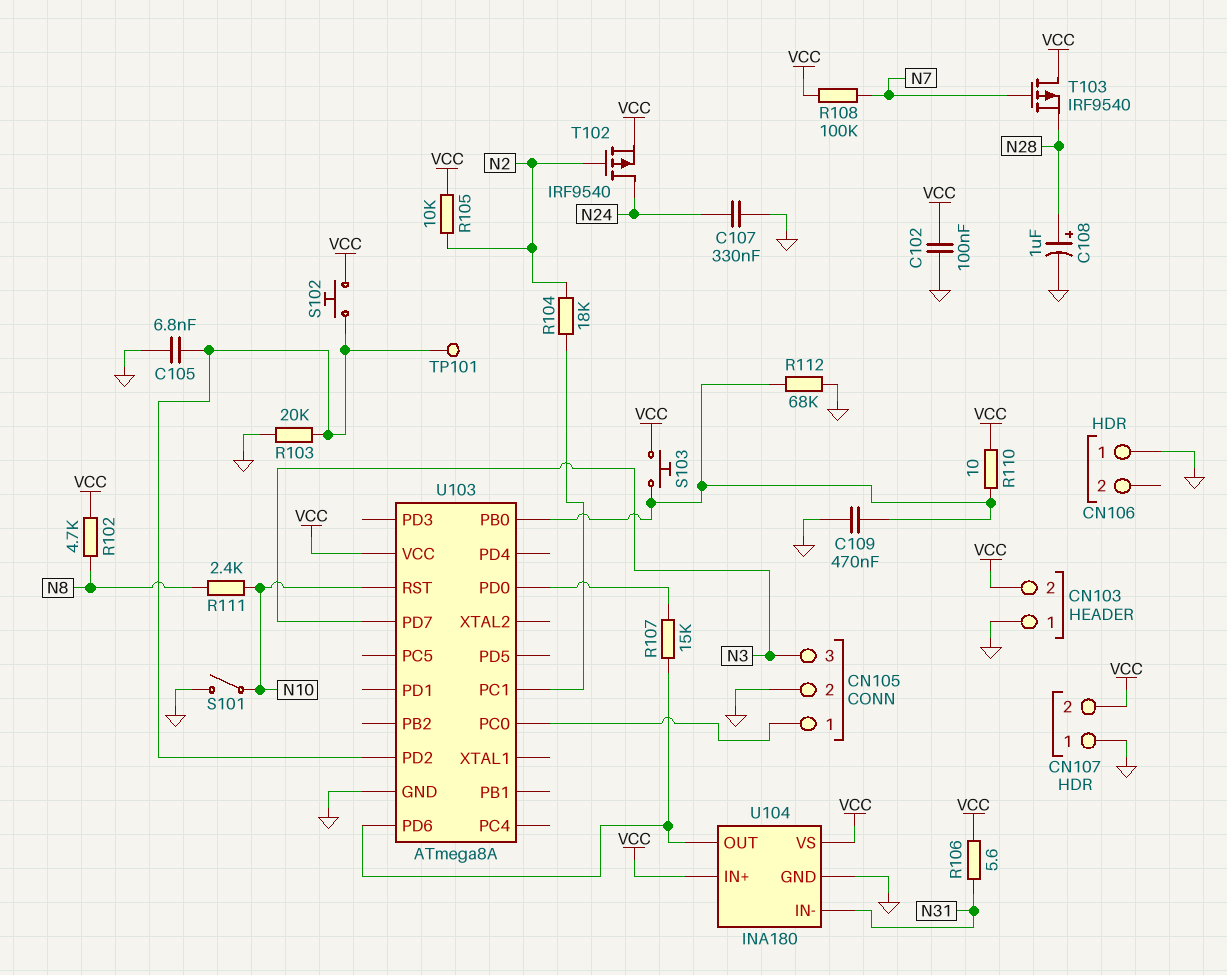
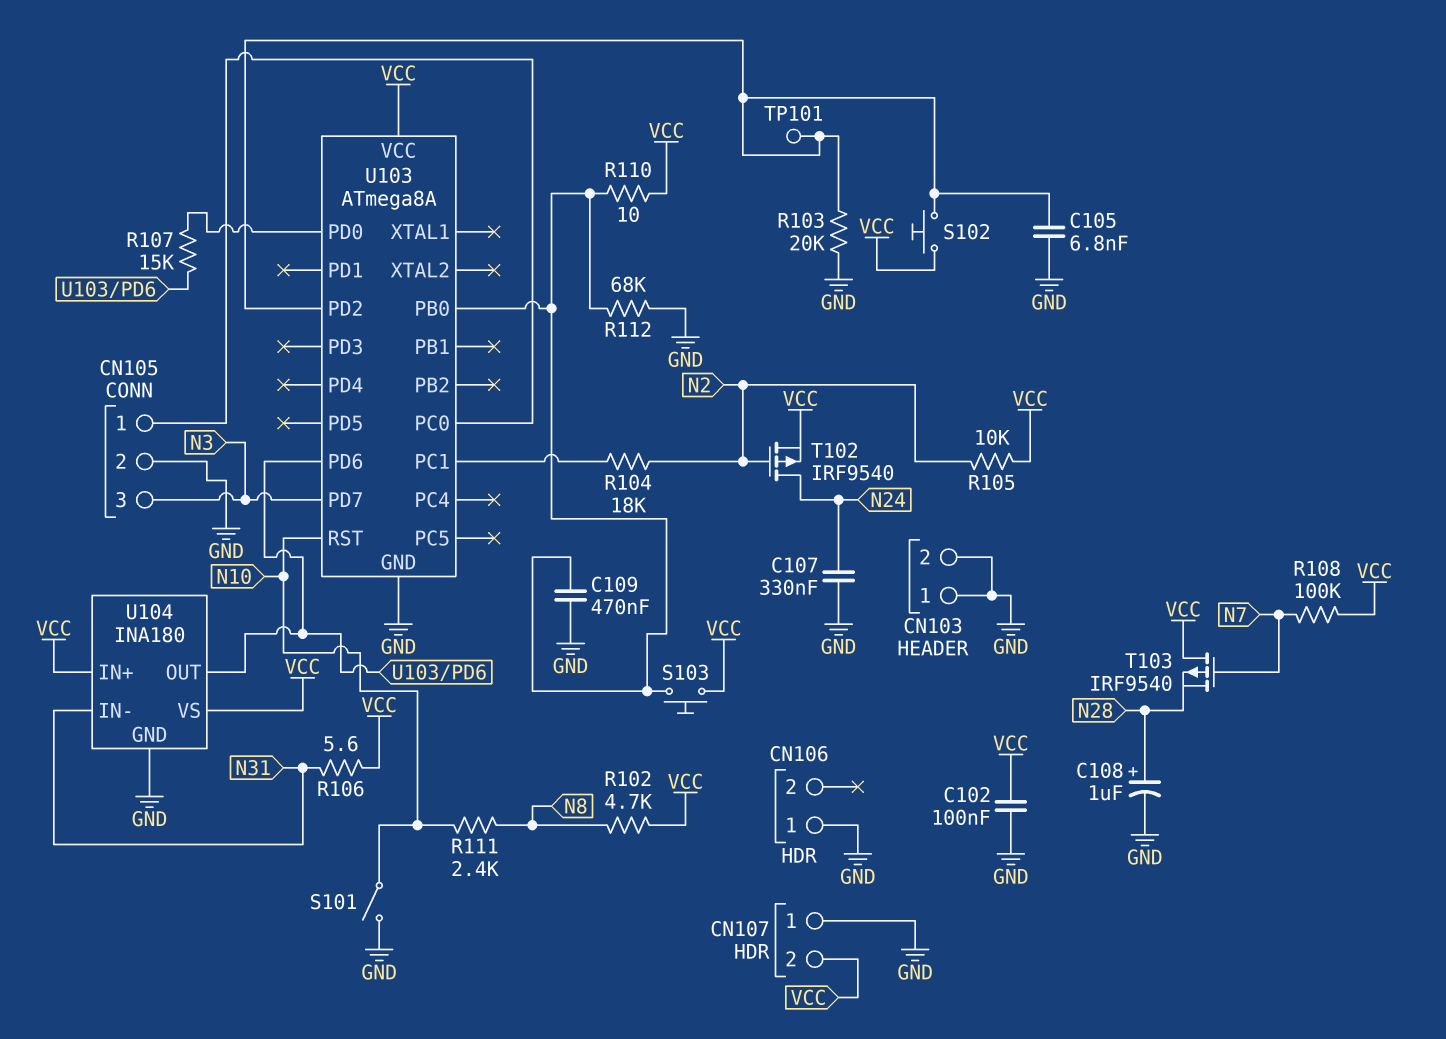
CN103 pin 2: VCC -> GND

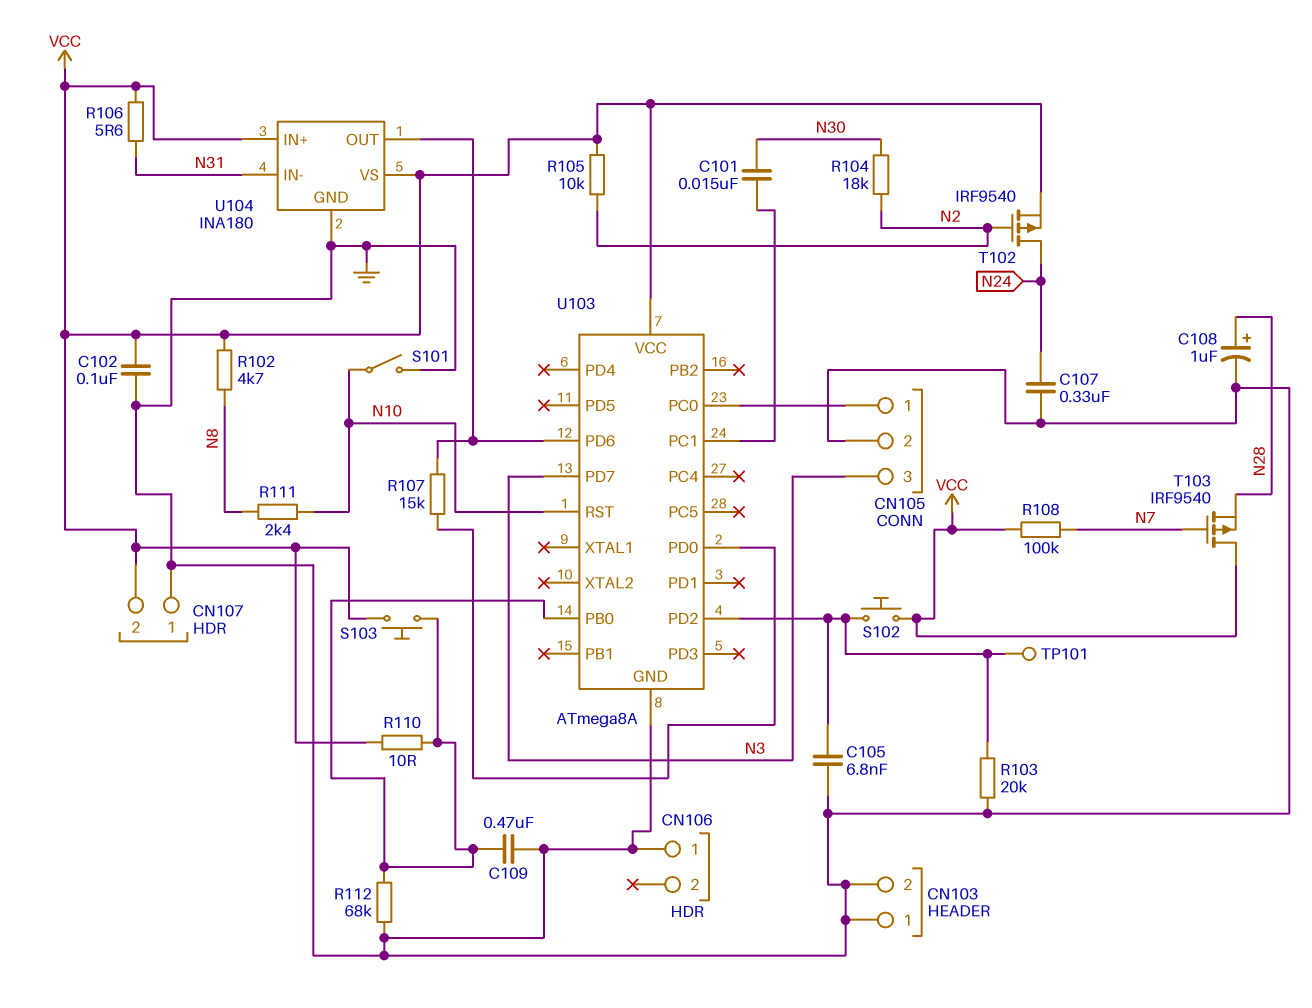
C101: none -> 15nF (N30, U103/PC1)
R104: 18k (N2, U103/PC1) -> 18k (N2, N30)

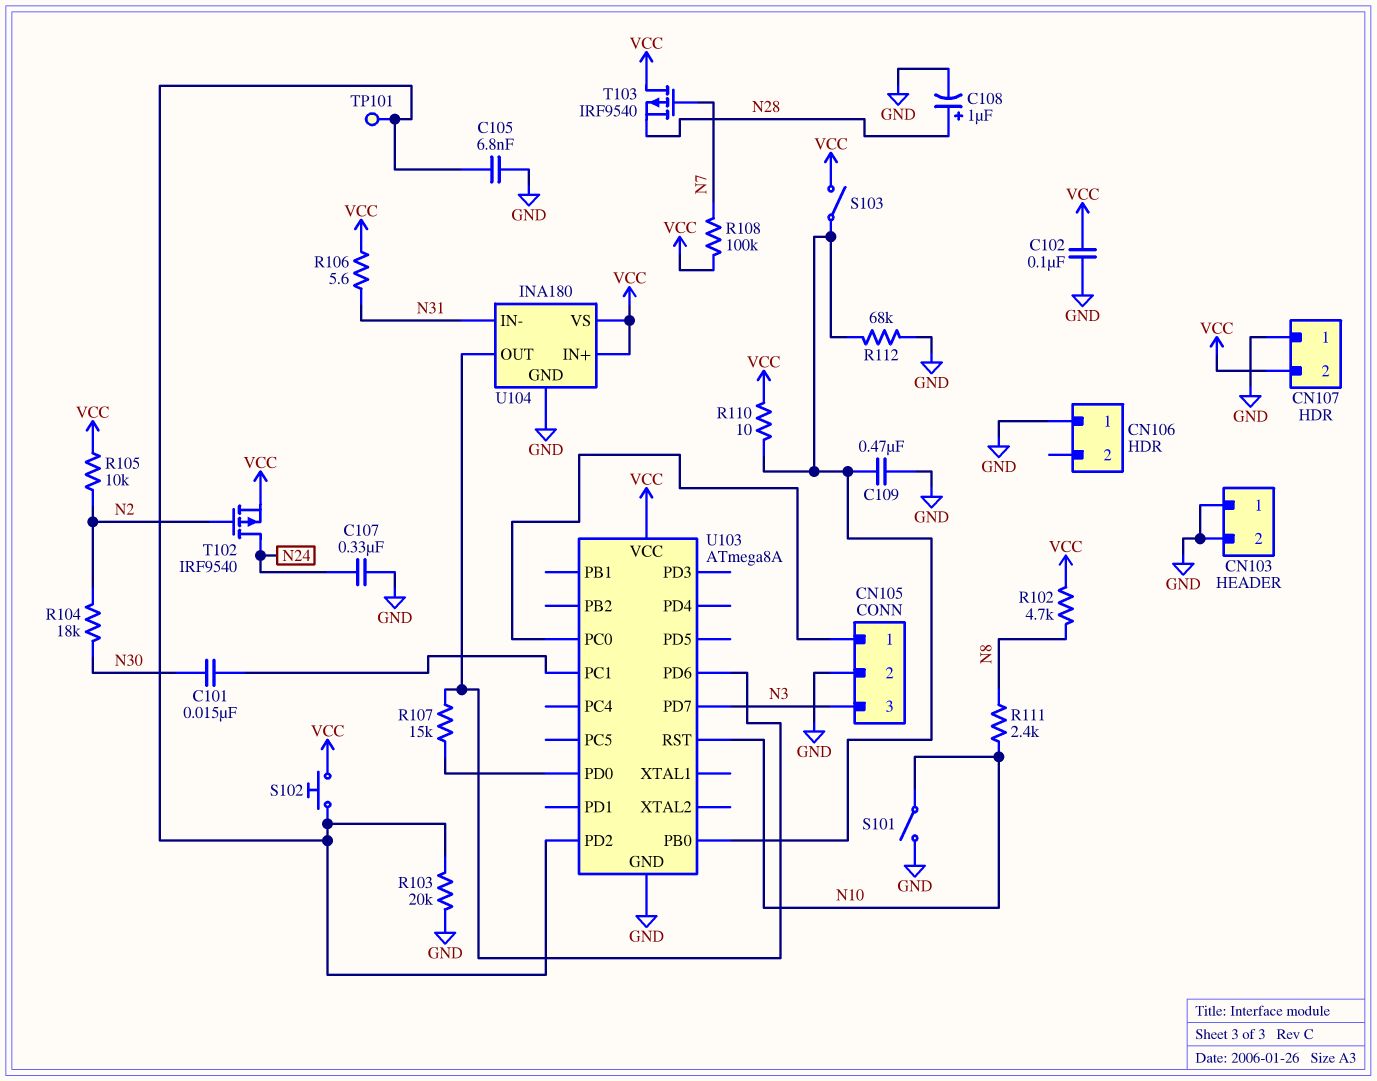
S103: button (U103/PB0, VCC) -> switch (U103/PB0, VCC)

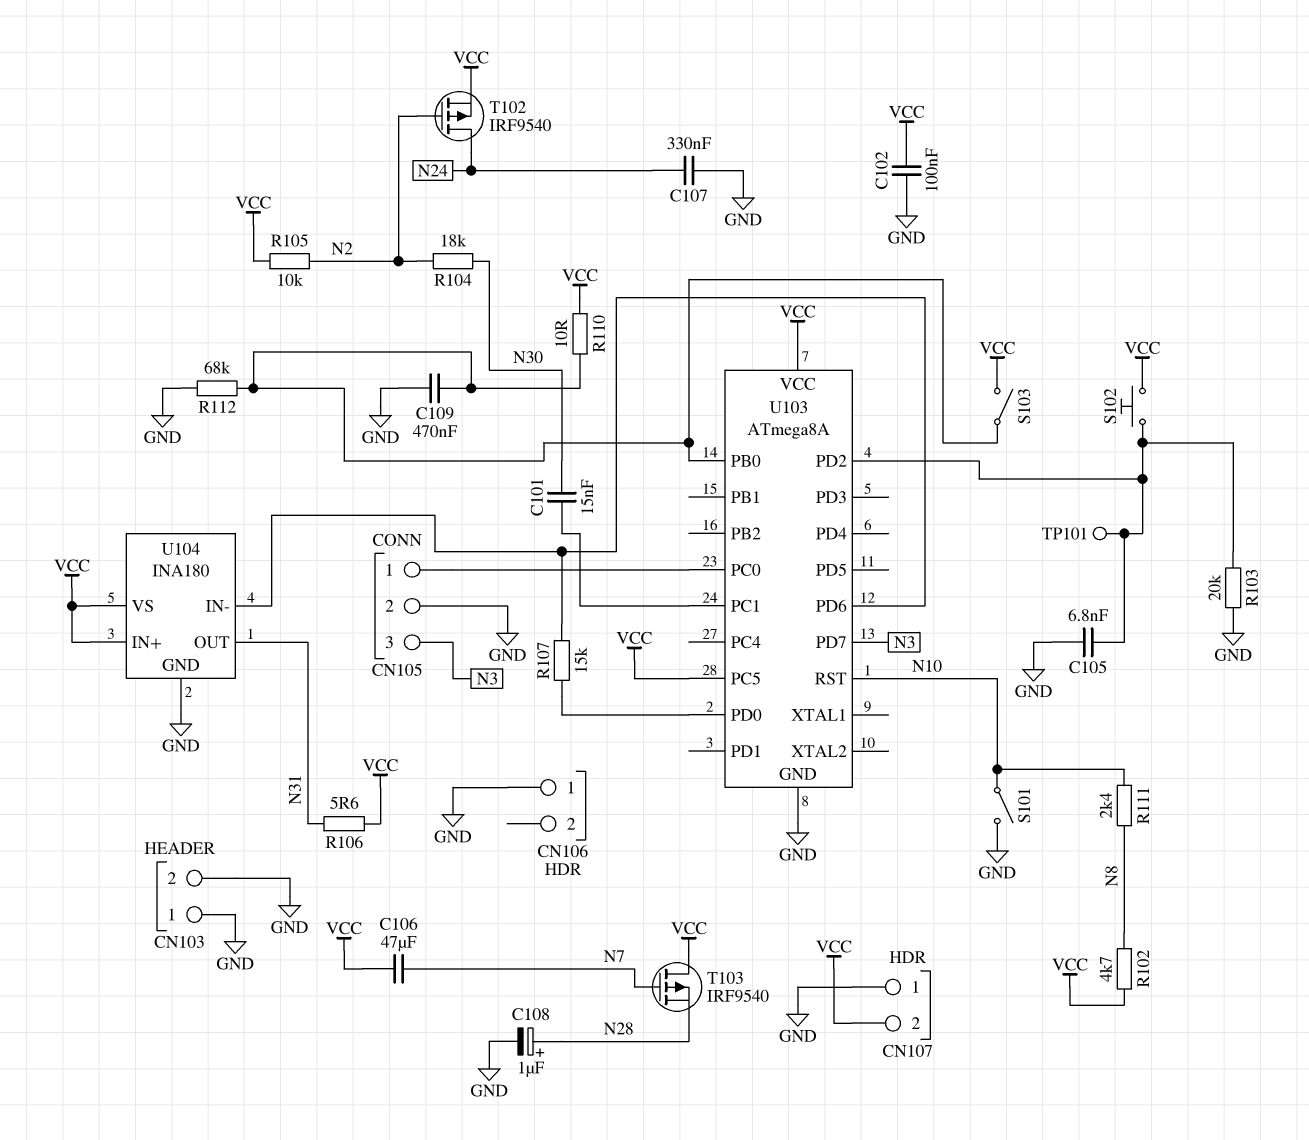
C106: none -> 47uF (N7, VCC)
R108: 100k (N7, VCC) -> none
U103 pin PC5: none -> VCC
U104 pin IN-: N31 -> U103/PD6
U104 pin OUT: U103/PD6 -> N31

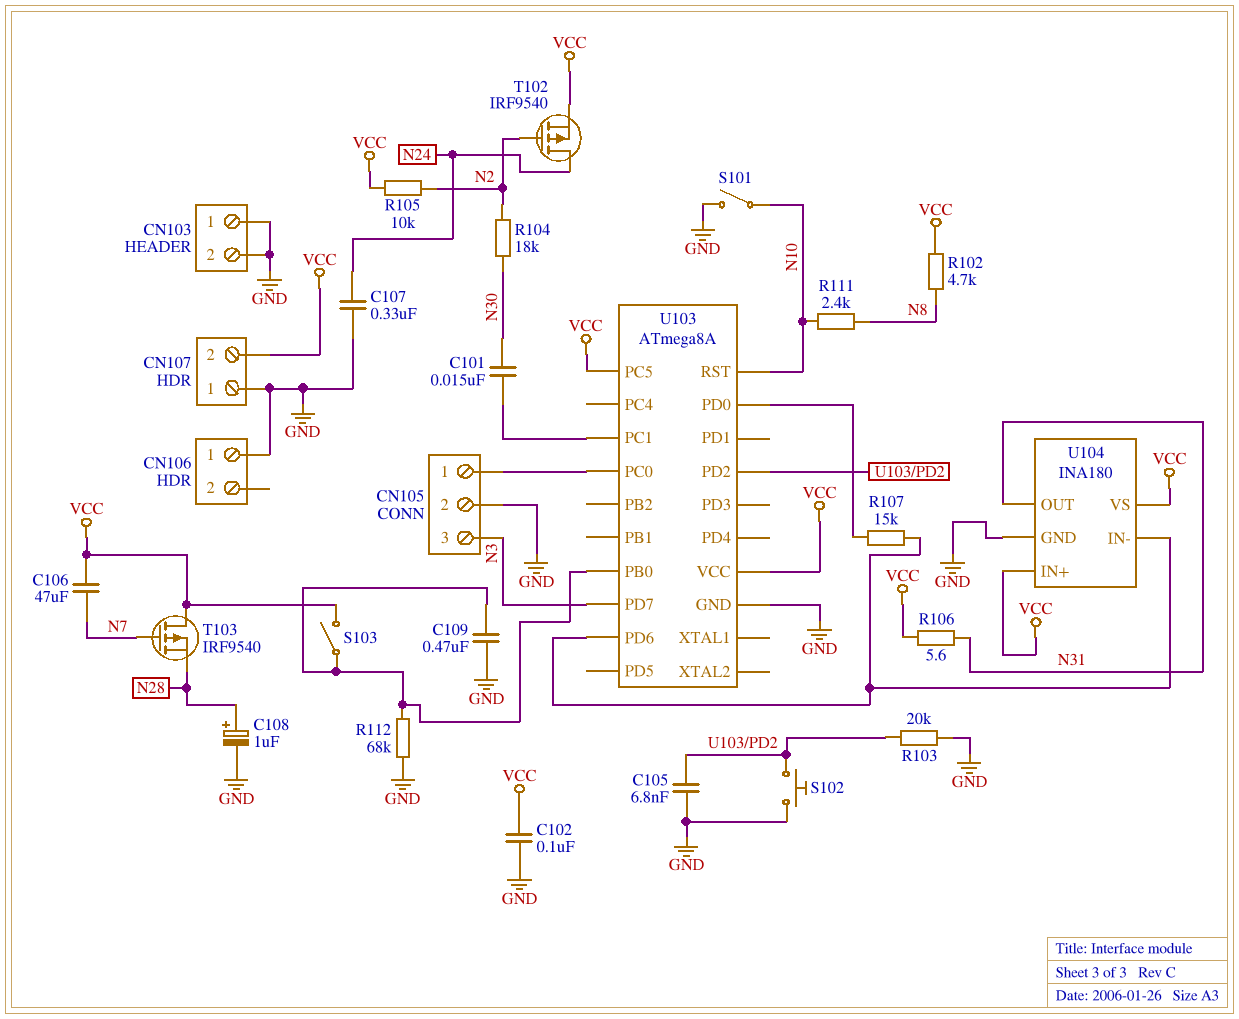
R110: 10 (U103/PB0, VCC) -> none
S102: button (U103/PD2, VCC) -> button (GND, U103/PD2)
TP101: test point (U103/PD2) -> none

